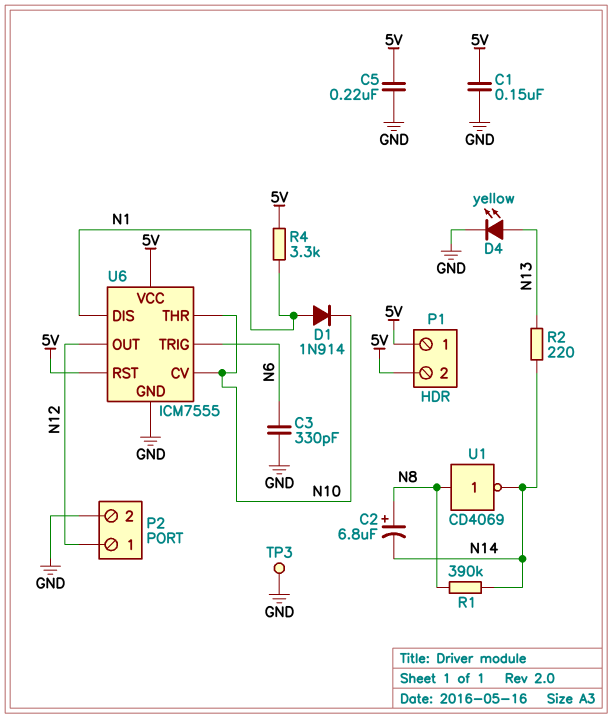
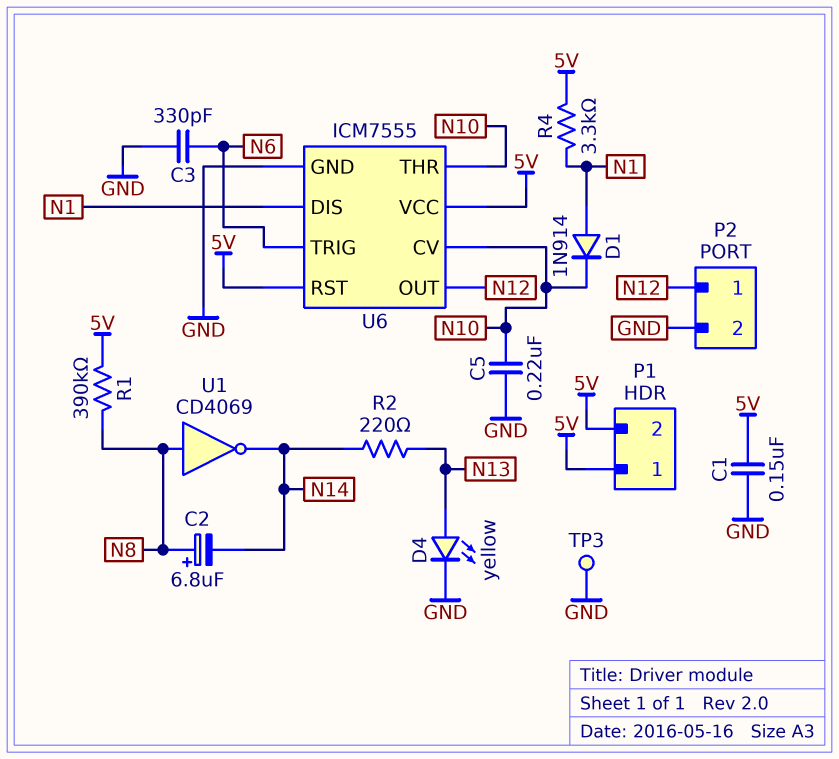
C5: 220nF (5V, GND) -> 220nF (GND, N10)
R1: 390k (N8, N14) -> 390k (5V, N8)

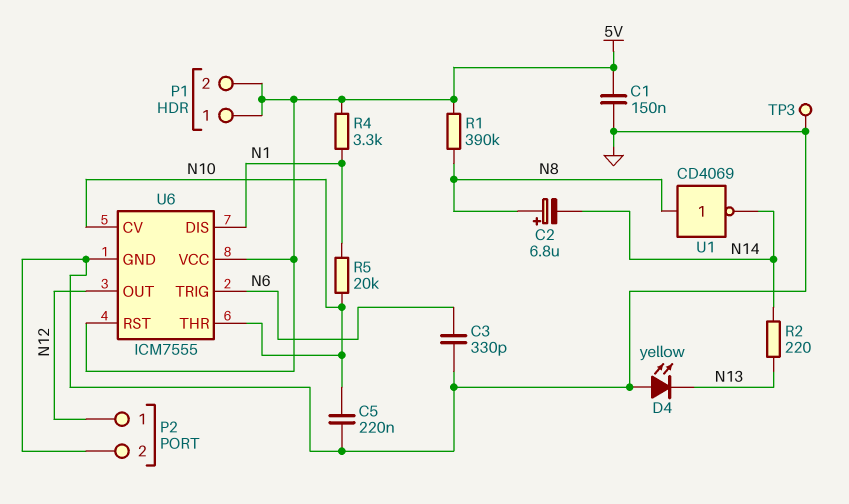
D1: diode 1N914 (A N1, K N10) -> none
D4: LED yellow (A N13, K GND) -> LED yellow (A GND, K N13)
R5: none -> 20k (N1, N10)

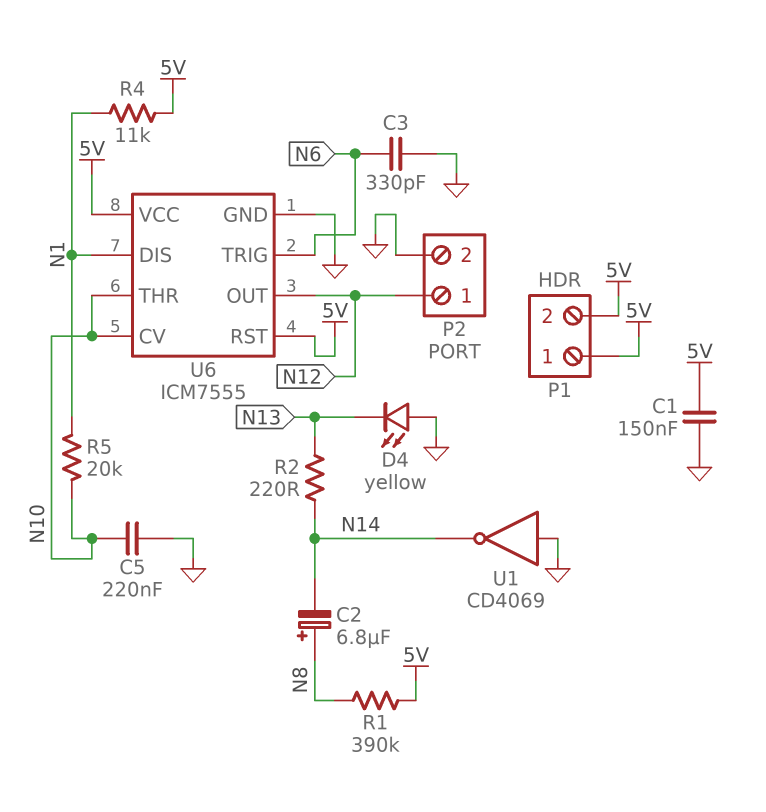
R4: 3.3k (5V, N1) -> 11k (5V, N1)
TP3: test point (GND) -> none
U1: NOT CD4069 (in N8, out N14) -> NOT CD4069 (in GND, out N14)

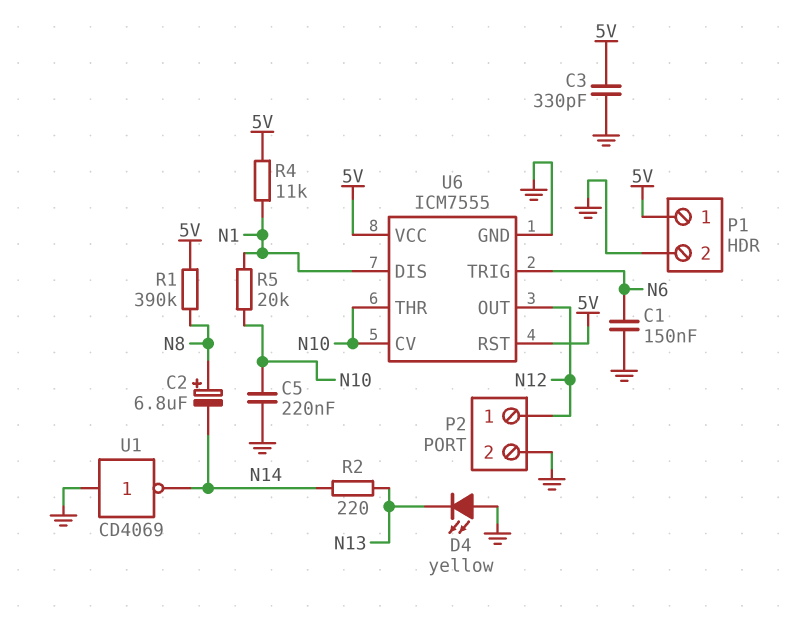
C1: 150nF (5V, GND) -> 150nF (GND, N6)
C3: 330pF (GND, N6) -> 330pF (5V, GND)
P1 pin 2: 5V -> GND

